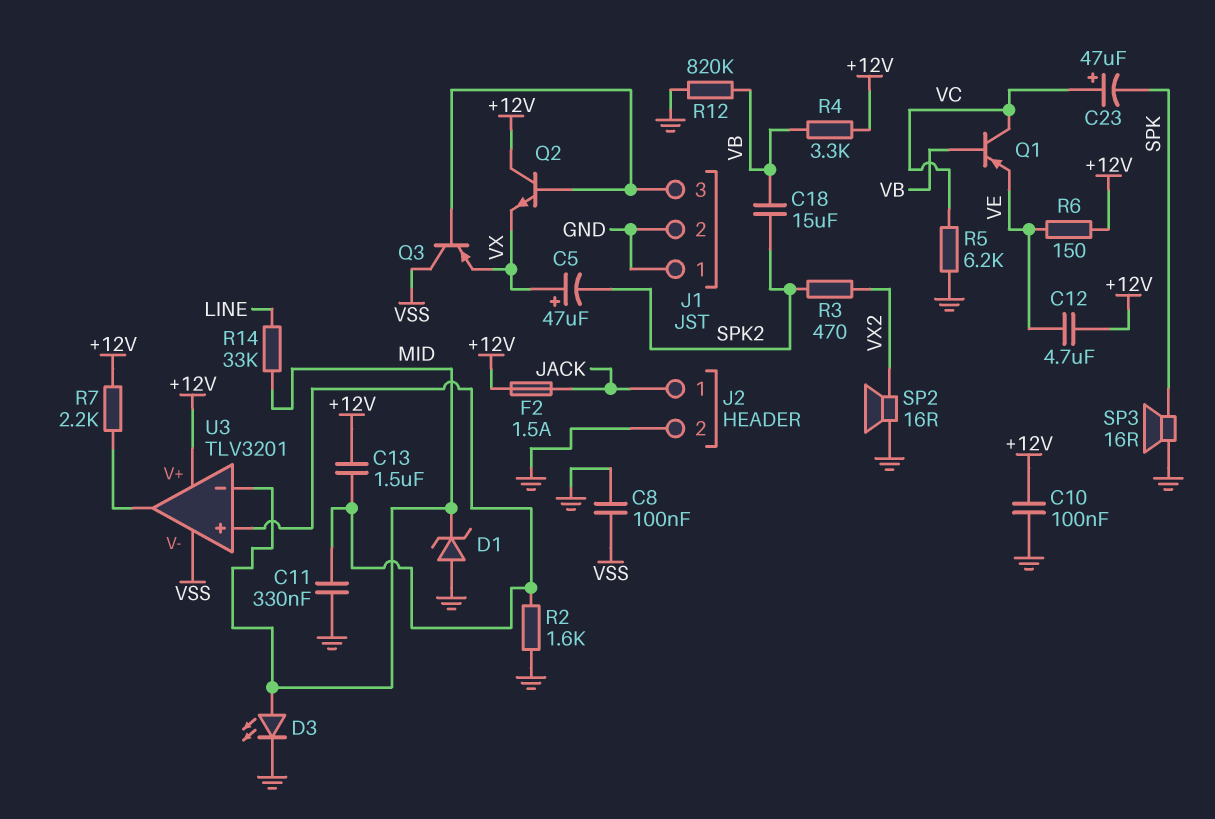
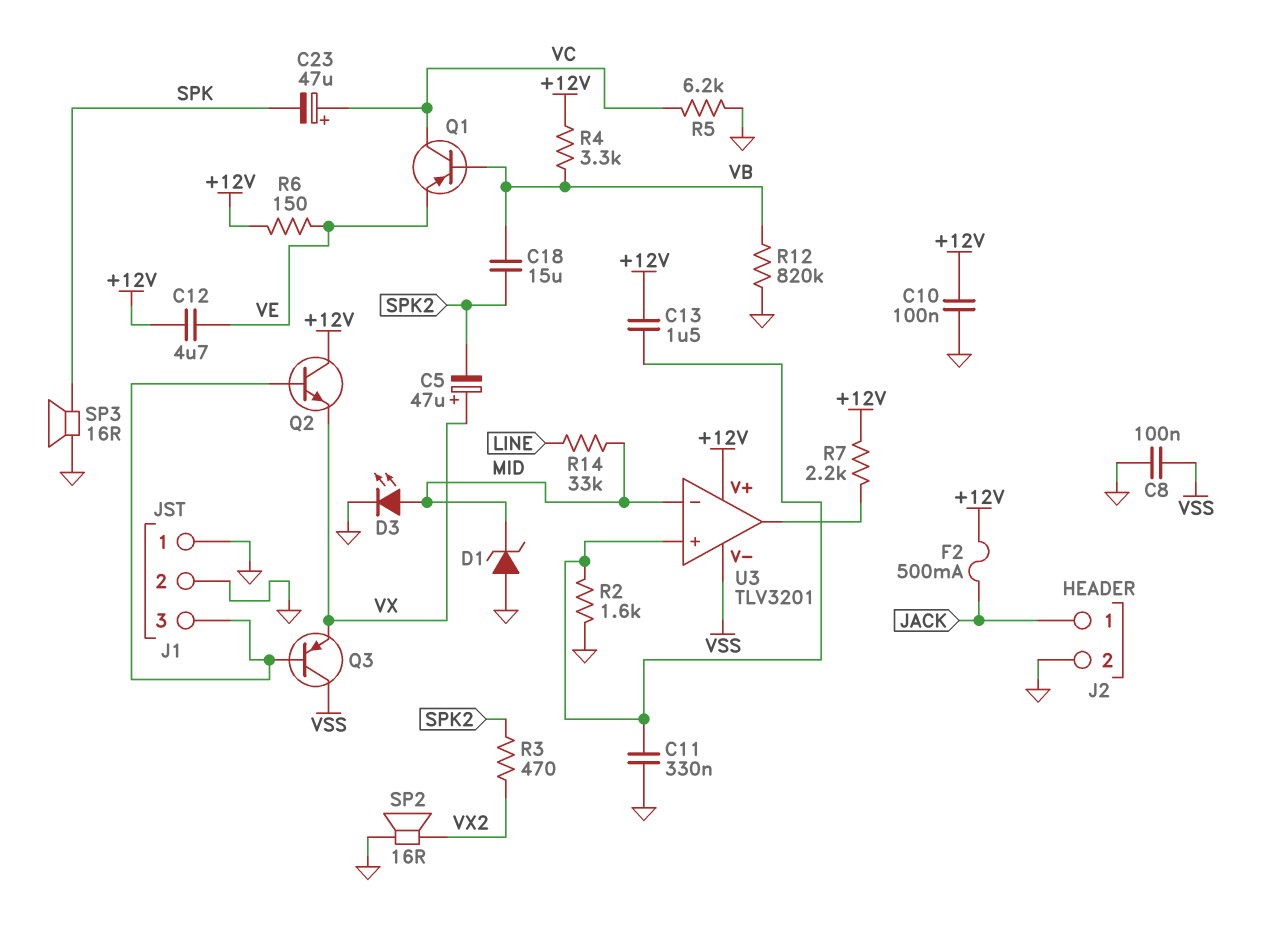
F2: 1.5A (+12V, JACK) -> 500mA (+12V, JACK)

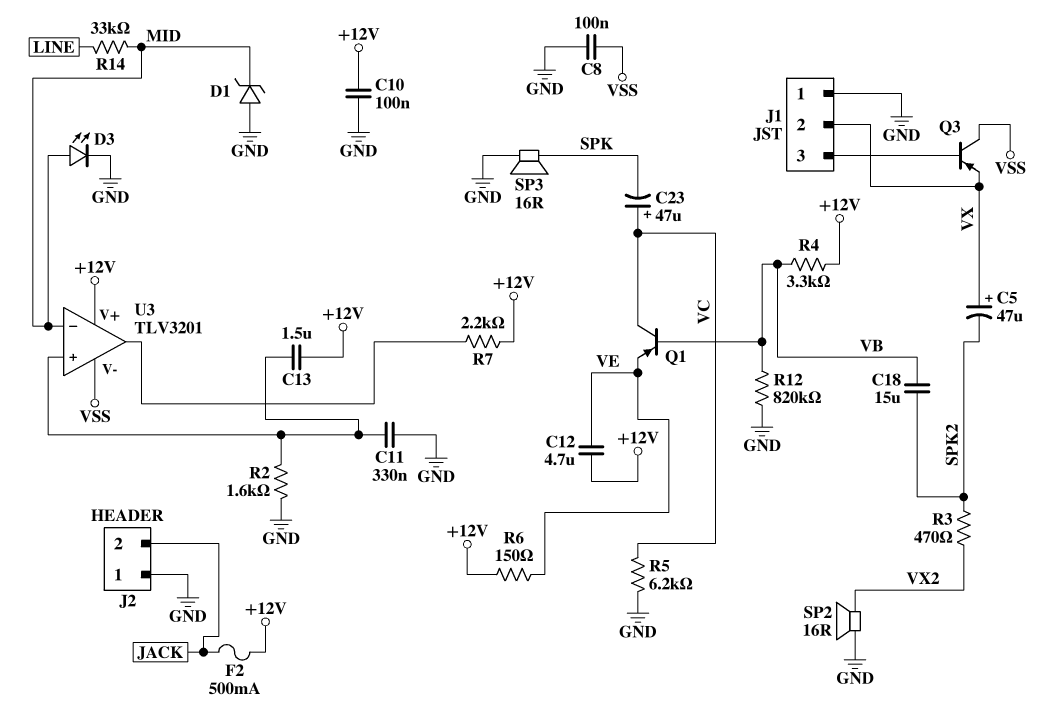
J1 pin 2: GND -> VX
J2 pin 1: JACK -> GND
J2 pin 2: GND -> JACK
Q2: NPN (B J1/3, C +12V, E VX) -> none

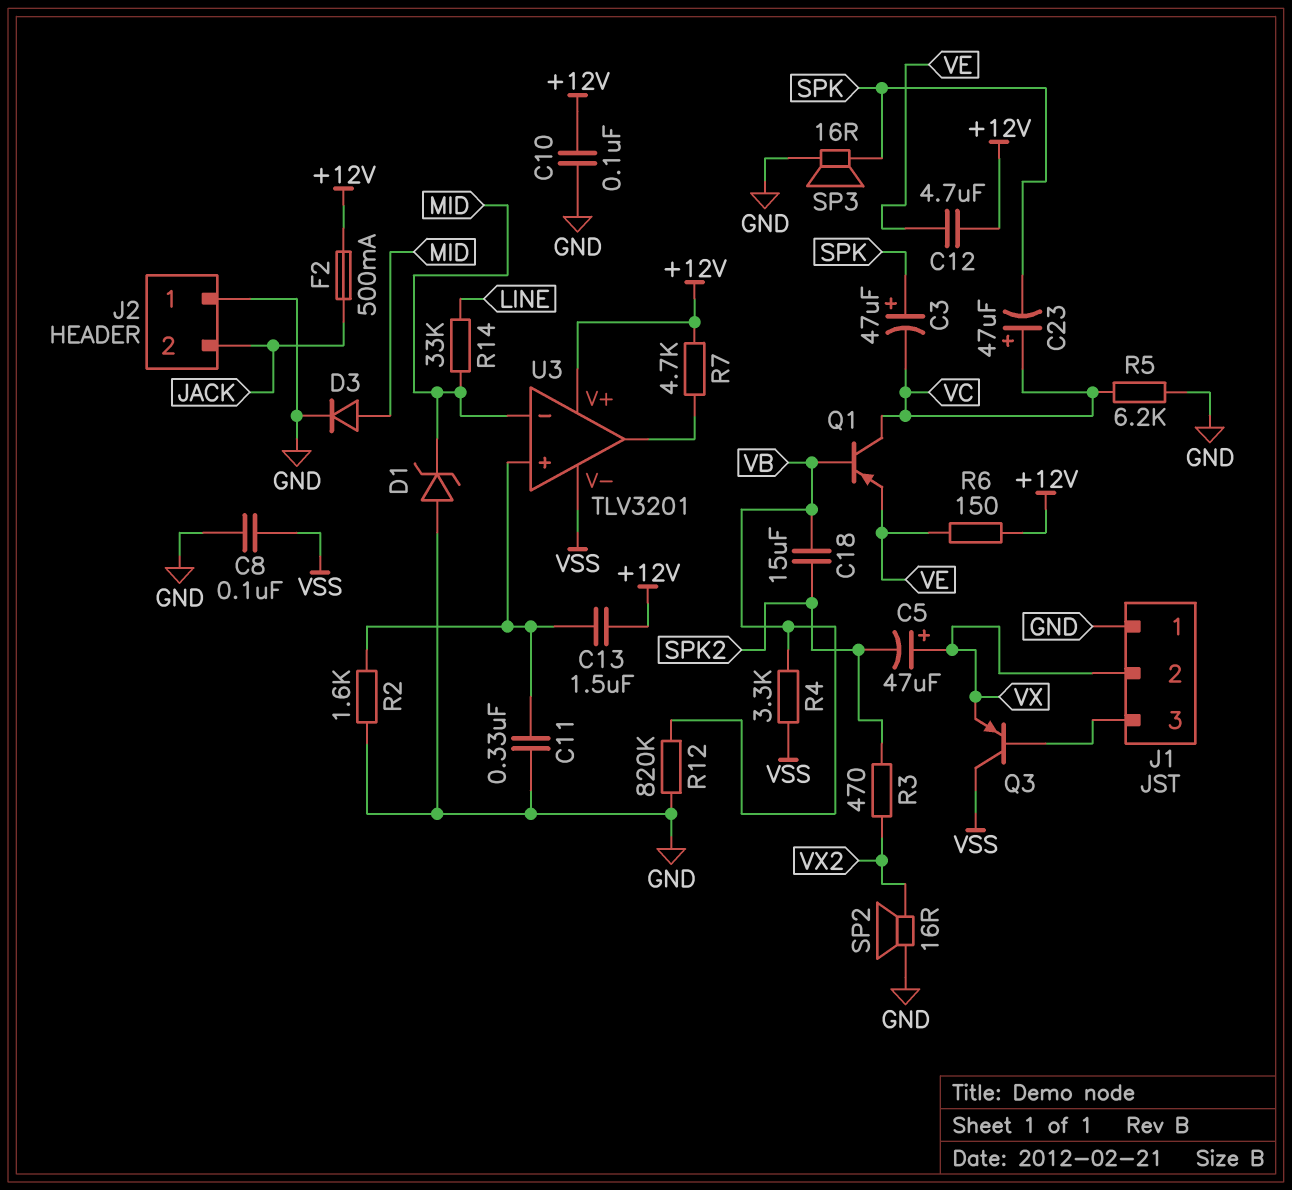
C3: none -> 47uF (plus SPK, minus VC)
D3: LED (A MID, K GND) -> diode (A MID, K GND)
R4: 3.3k (+12V, VB) -> 3.3k (VB, VSS)
R7: 2.2k (+12V, U3/out) -> 4.7k (+12V, U3/out)

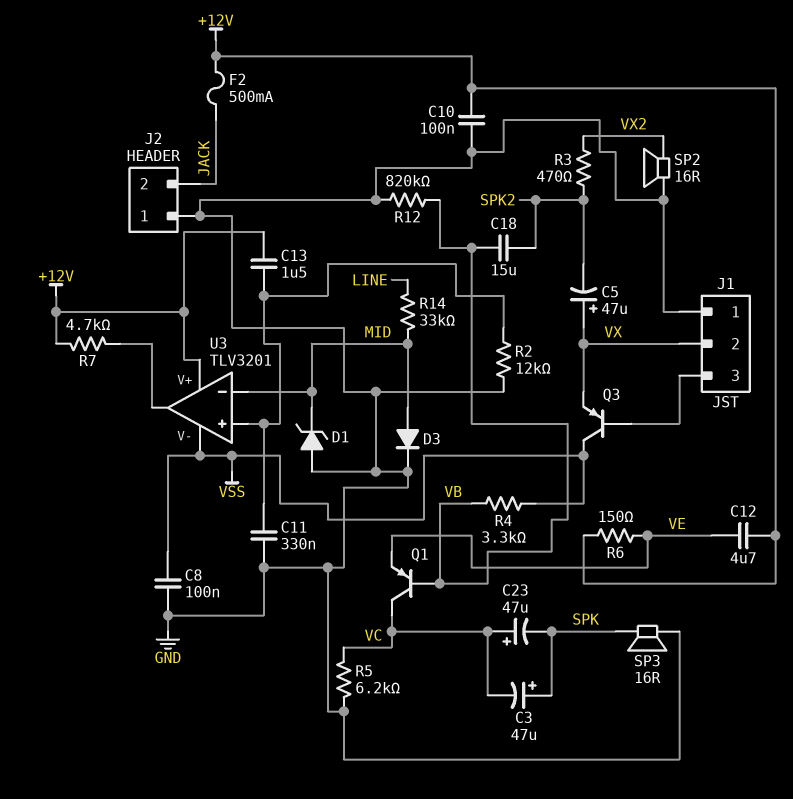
R2: 1.6k (GND, U3/in+) -> 12k (GND, U3/in+)

